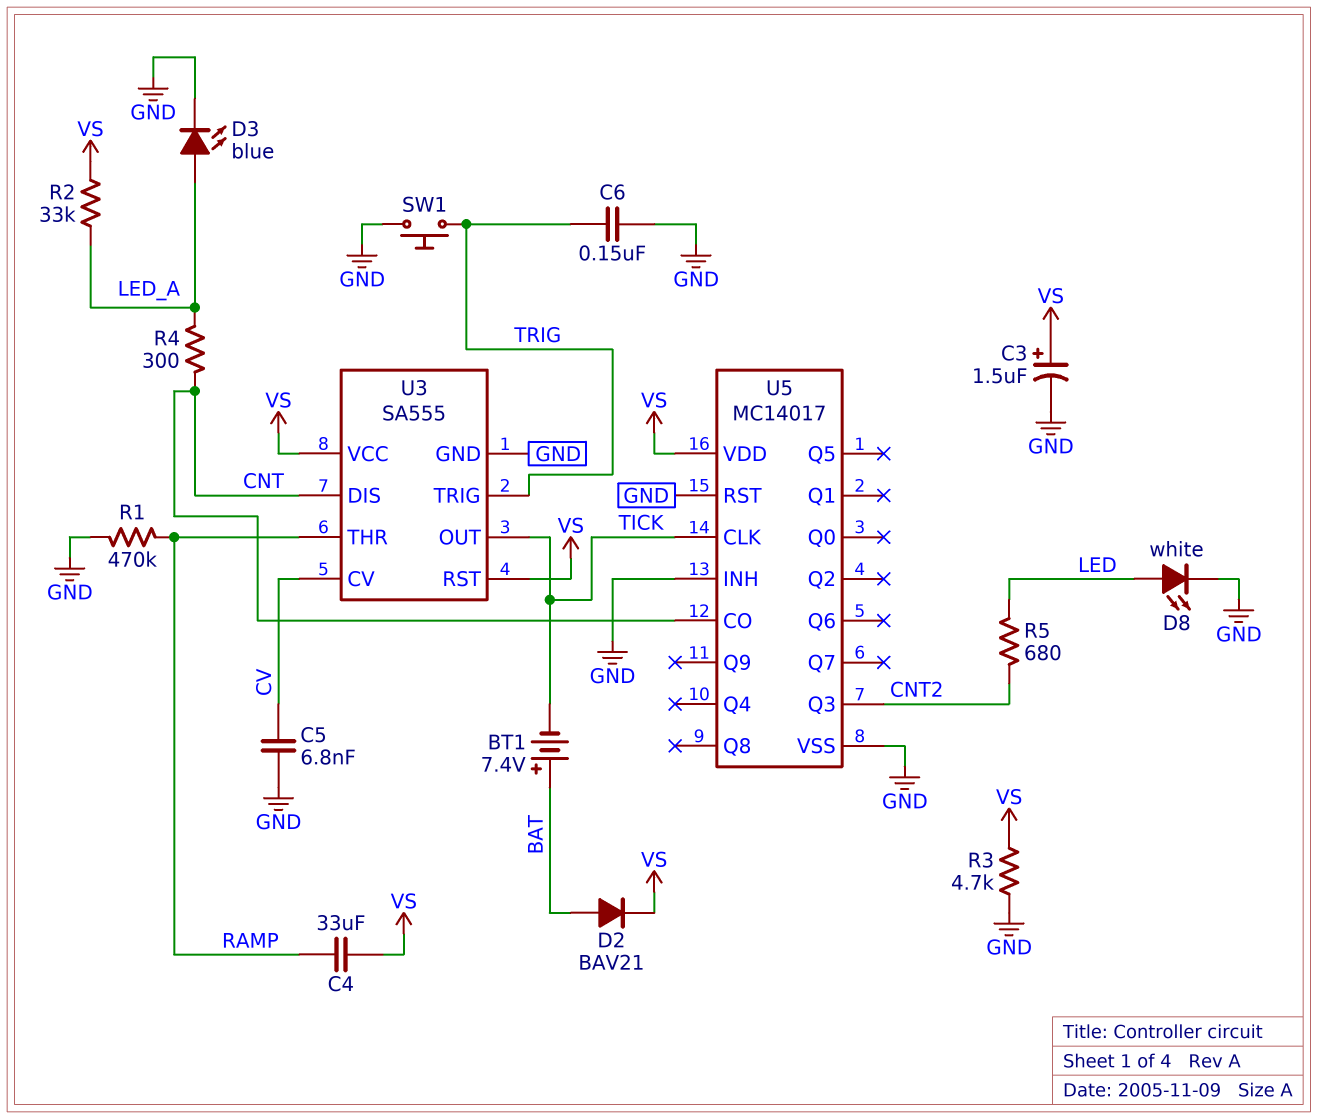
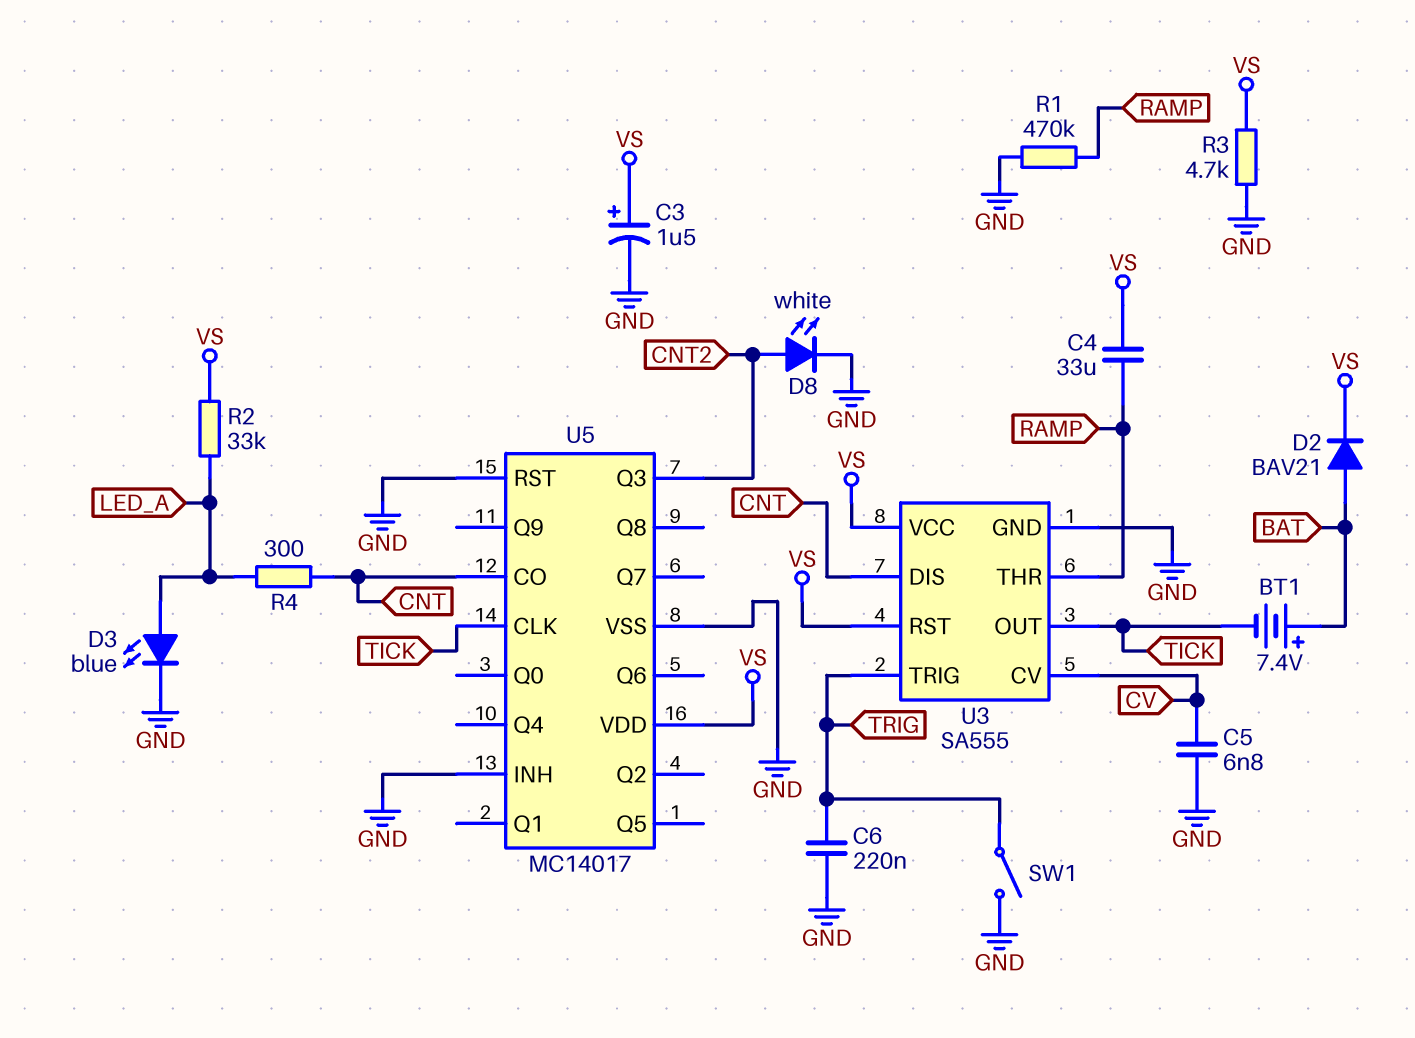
C6: 150nF (GND, TRIG) -> 220nF (GND, TRIG)
D8: LED white (A LED, K GND) -> LED white (A CNT2, K GND)
R5: 680 (CNT2, LED) -> none
SW1: button (GND, TRIG) -> switch (GND, TRIG)

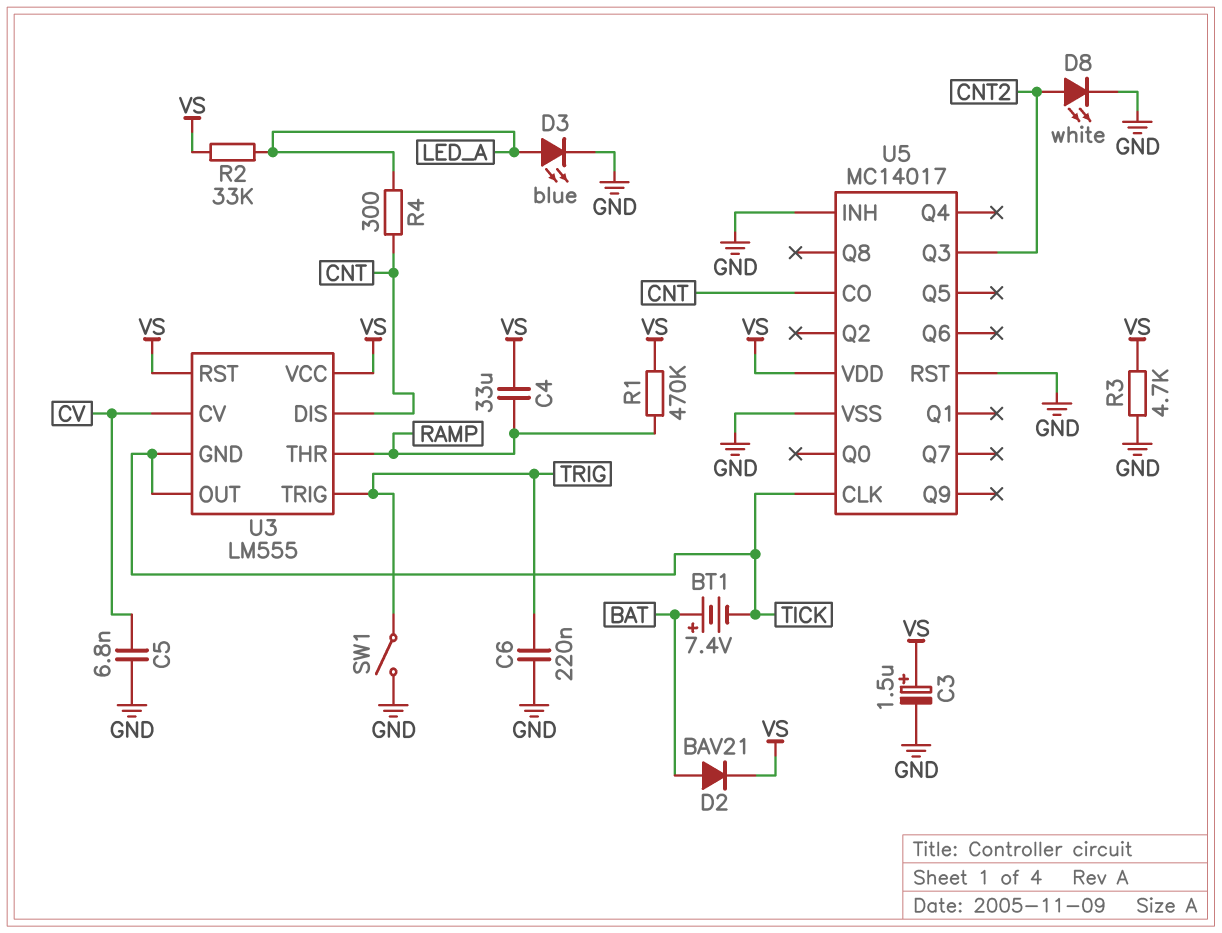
R1: 470k (GND, RAMP) -> 470k (RAMP, VS)
U3: SA555 -> LM555
U3 pin GND: GND -> TICK

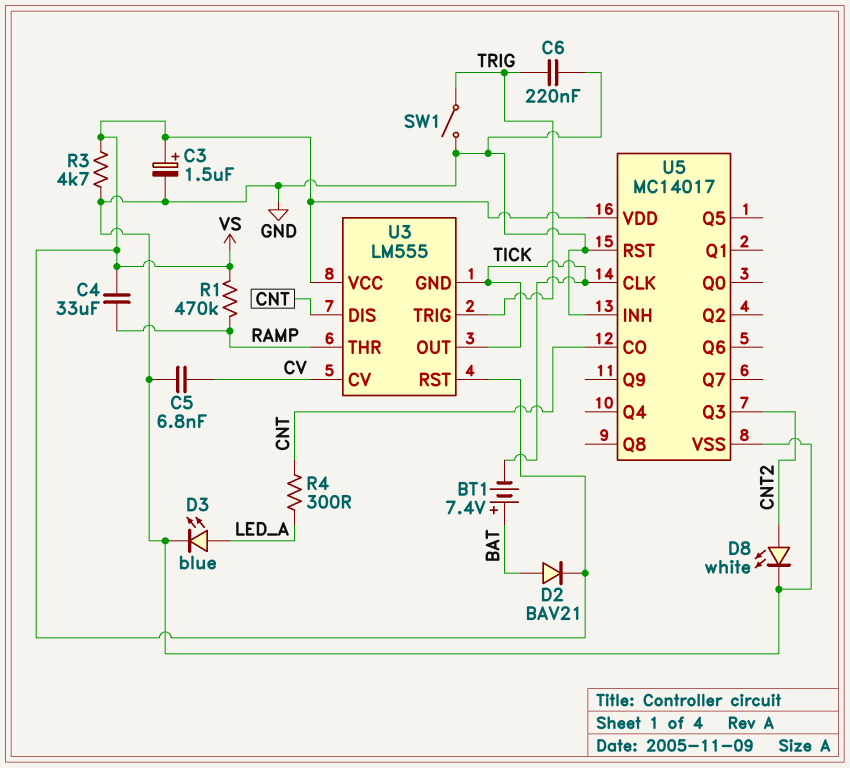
R2: 33k (LED_A, VS) -> none

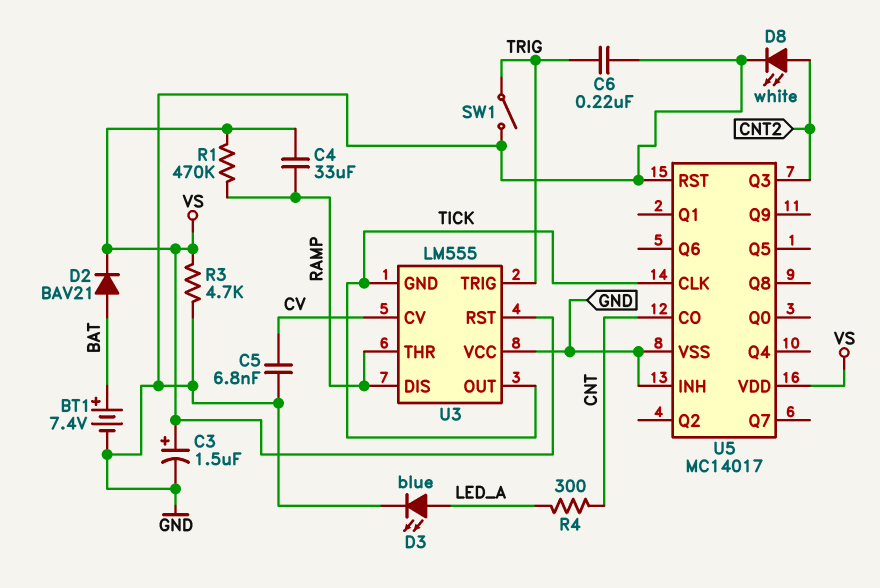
BT1: 7.4V (plus BAT, minus TICK) -> 7.4V (plus BAT, minus GND)
U3 pin DIS: CNT -> RAMP
U3 pin VCC: VS -> GND

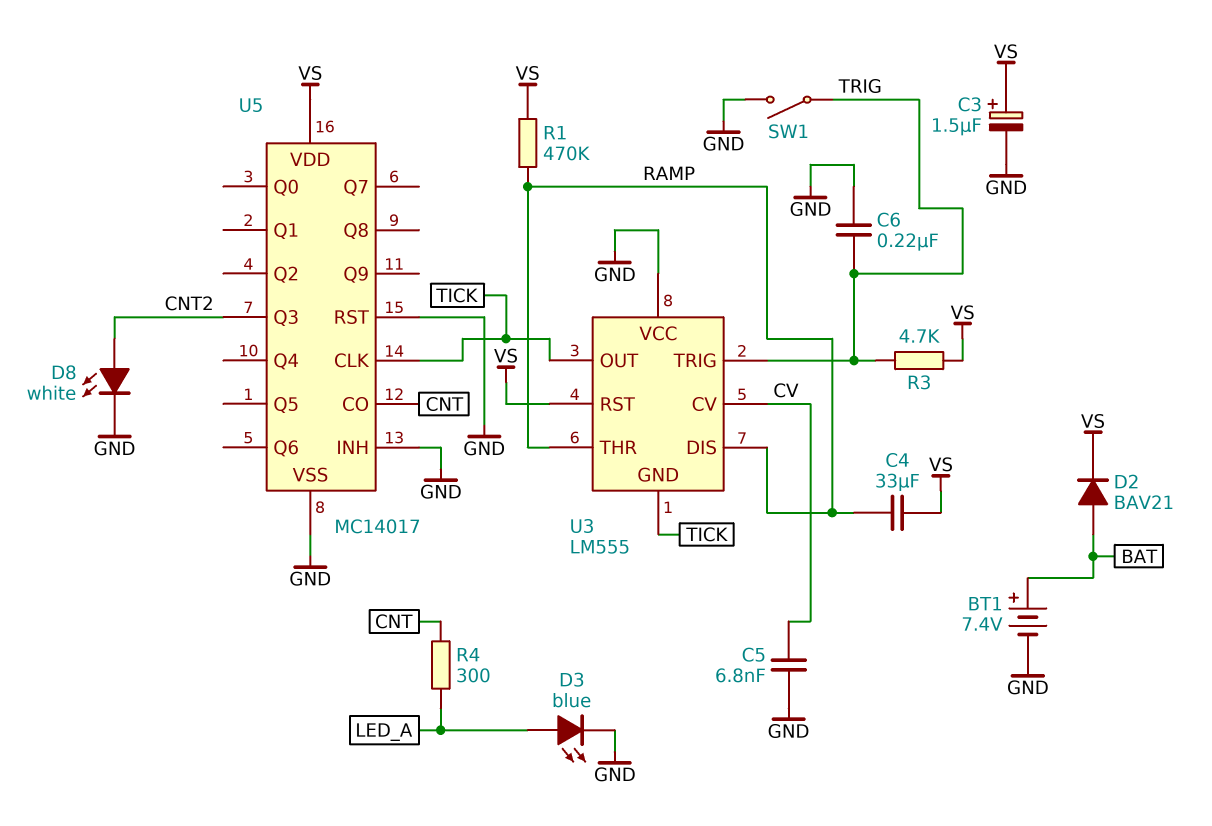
R3: 4.7k (GND, VS) -> 4.7k (TRIG, VS)

